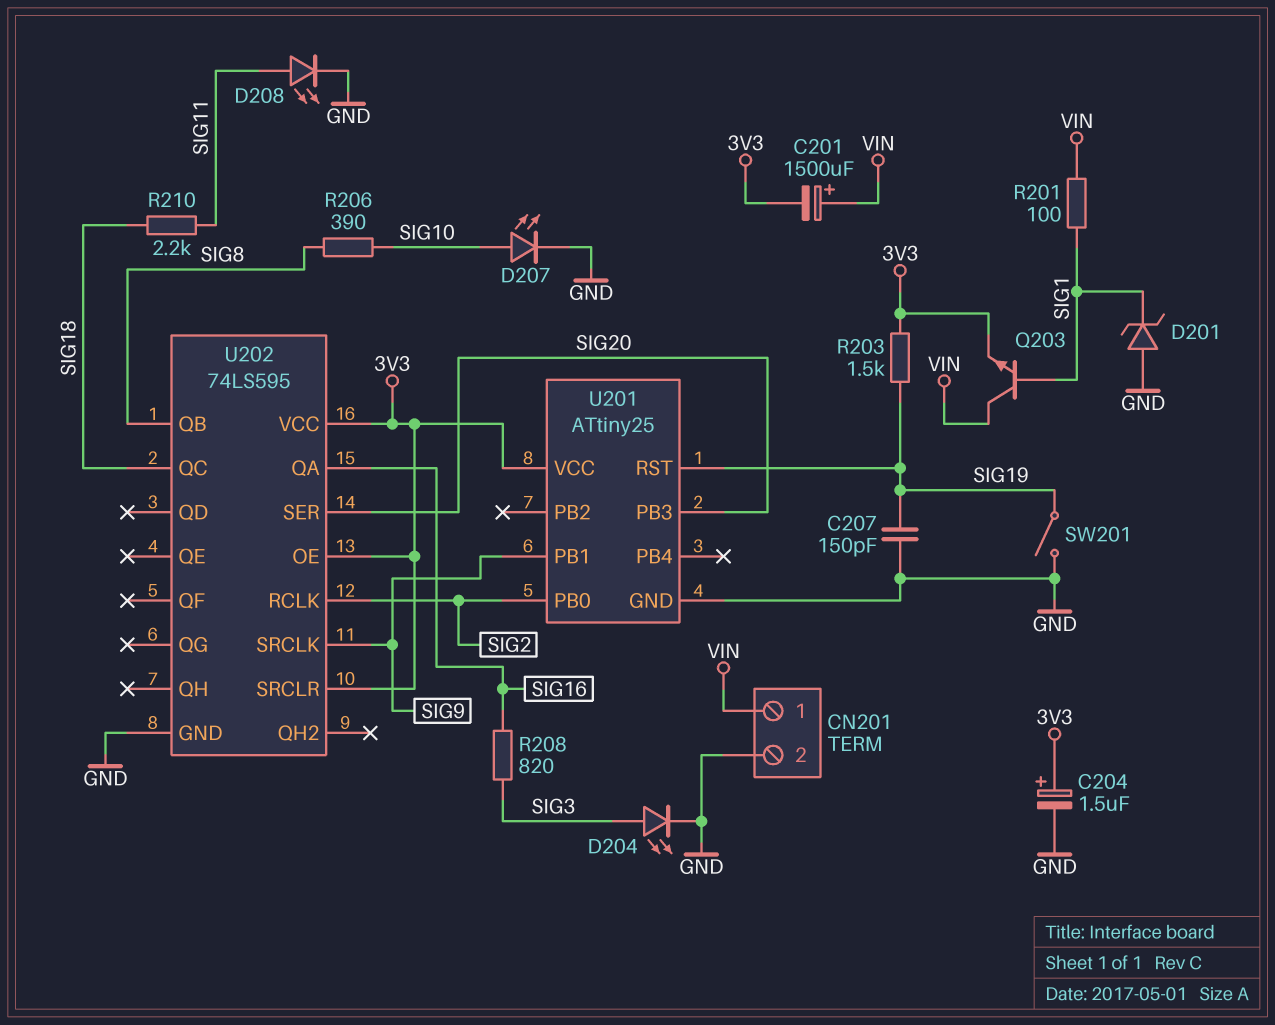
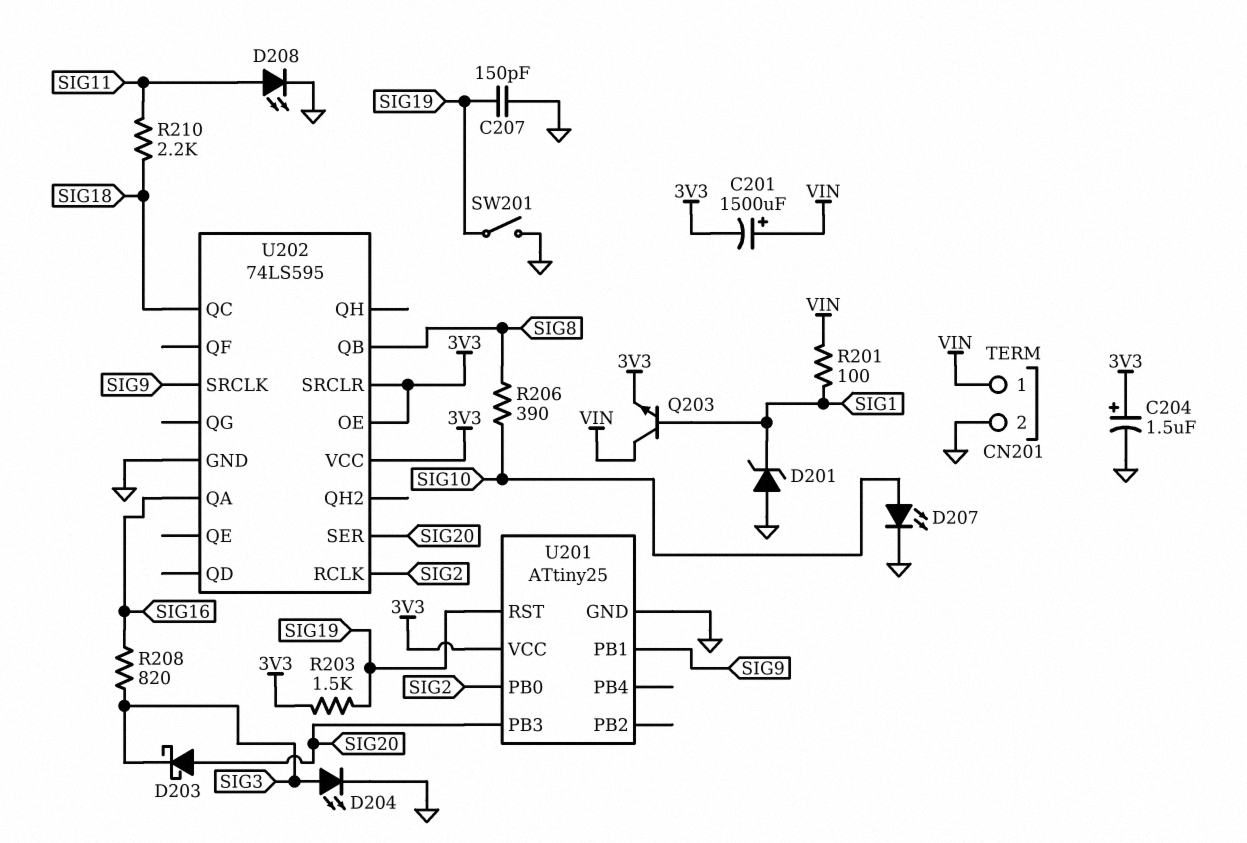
D203: none -> schottky (A SIG20, K SIG3)

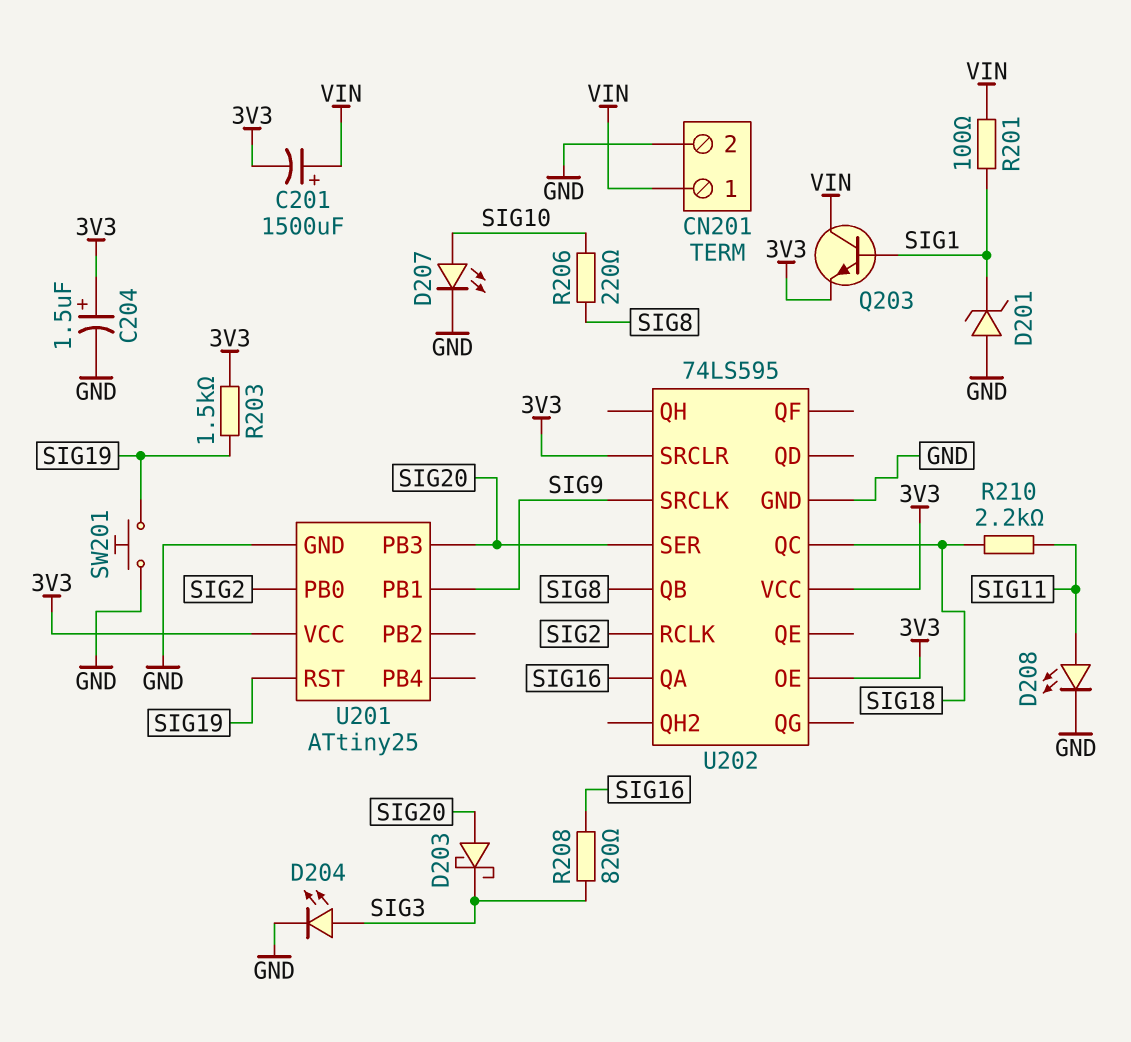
C207: 150pF (GND, SIG19) -> none
R206: 390 (SIG8, SIG10) -> 220 (SIG8, SIG10)
SW201: switch (GND, SIG19) -> button (GND, SIG19)

